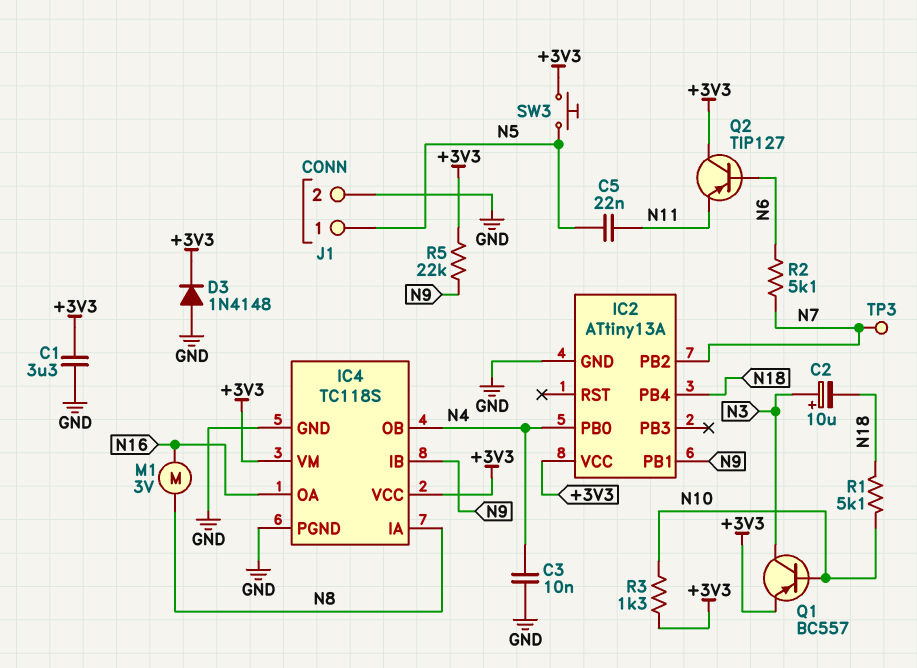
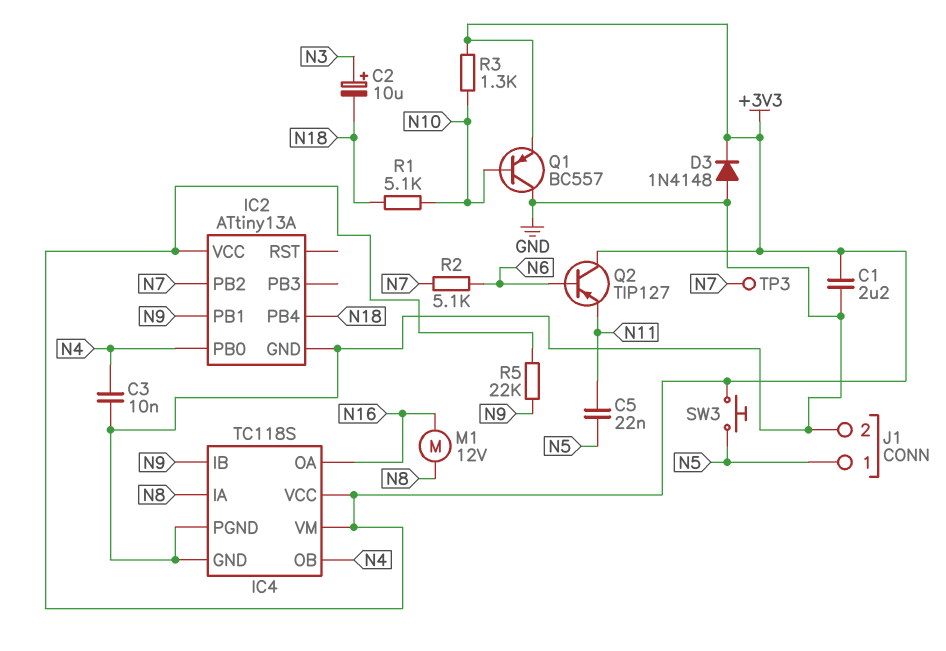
C1: 3.3uF (+3V3, GND) -> 2.2uF (+3V3, GND)
M1: motor 3V (N8, N16) -> motor 12V (N8, N16)
Q1: PNP BC557 (B N10, C N3, E +3V3) -> PNP BC557 (B N10, C GND, E +3V3)

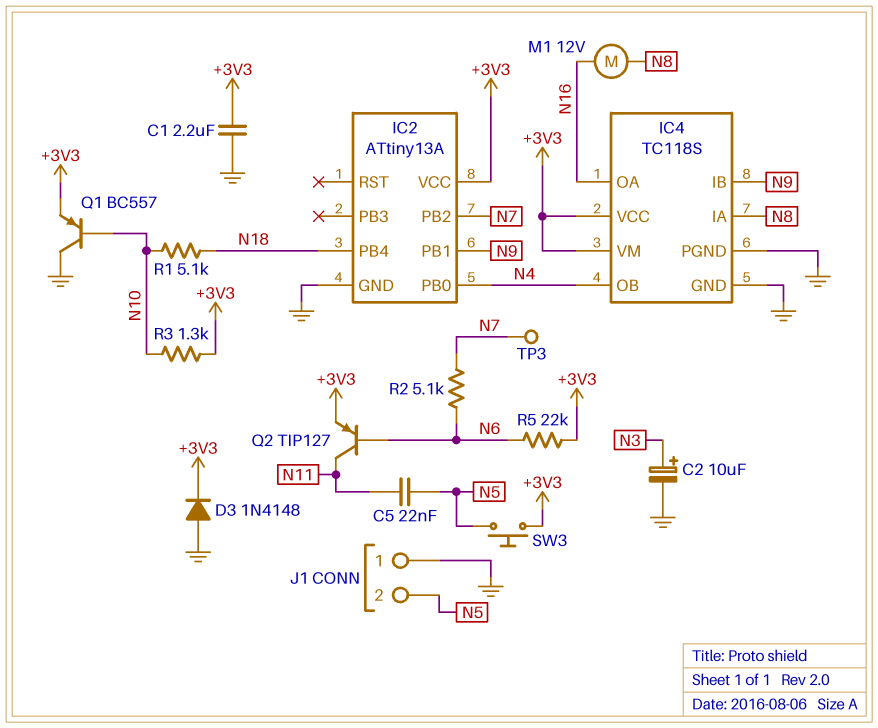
C2: 10uF (plus N3, minus N18) -> 10uF (plus N3, minus GND)
C3: 10nF (GND, N4) -> none
J1 pin 1: N5 -> GND
J1 pin 2: GND -> N5
Q2: PNP TIP127 (B N6, C +3V3, E N11) -> PNP TIP127 (B N6, C N11, E +3V3)
R5: 22k (+3V3, N9) -> 22k (+3V3, N6)

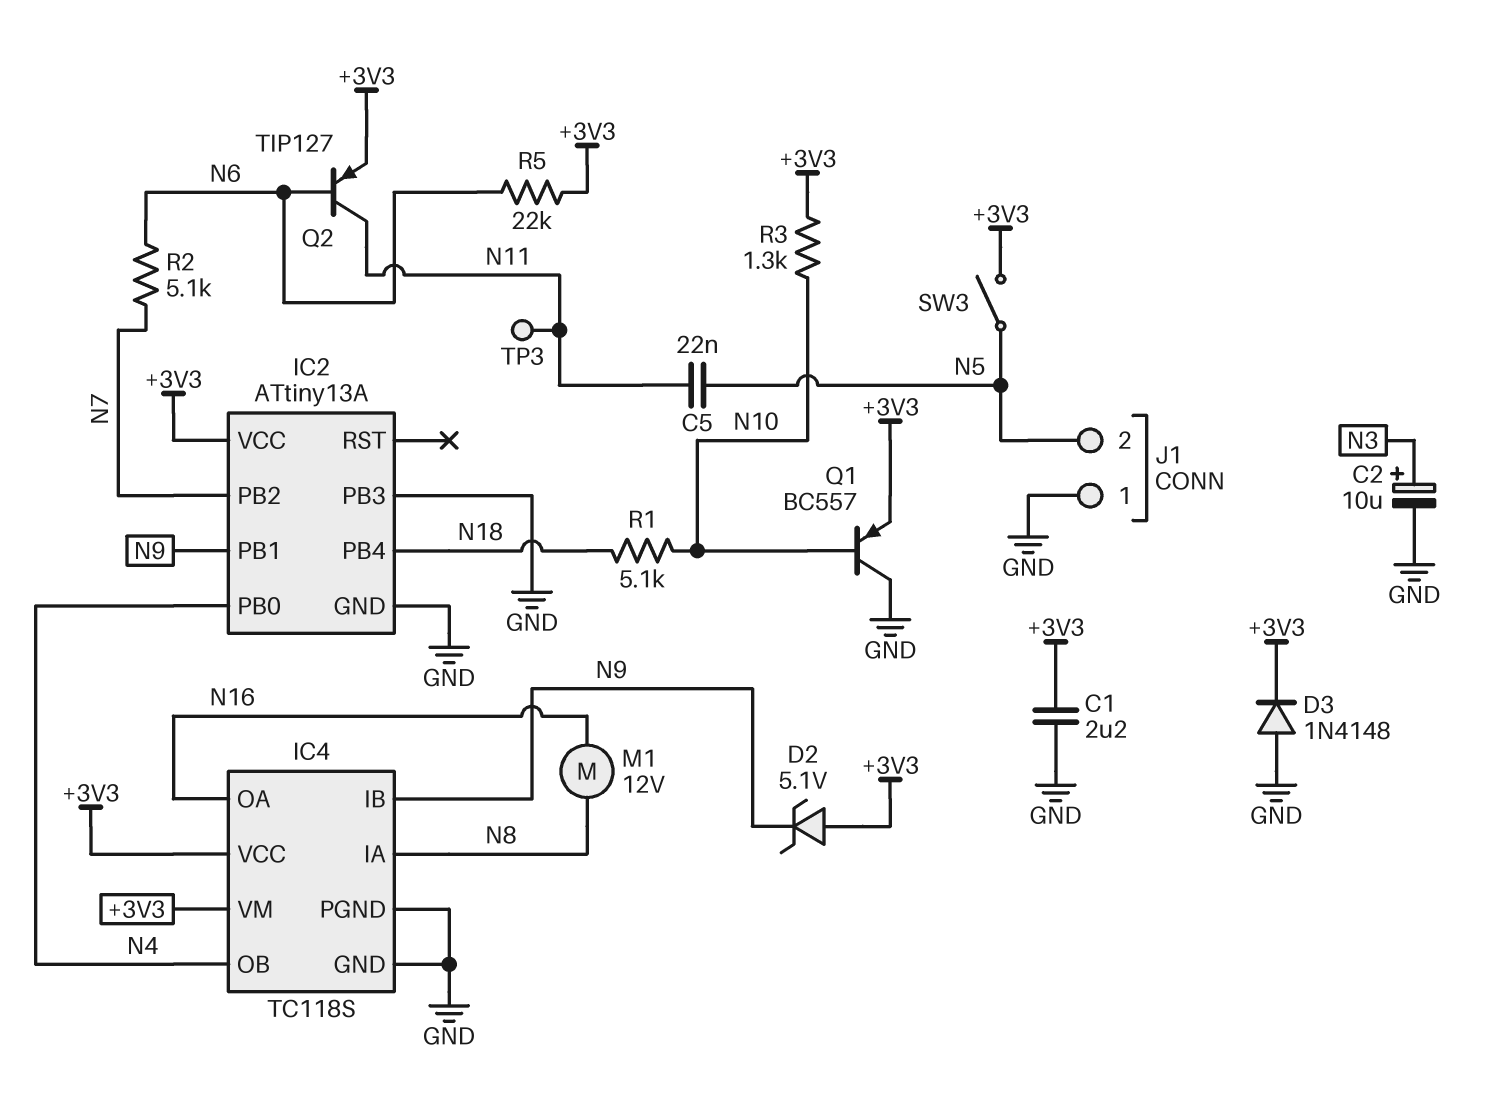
D2: none -> zener 5.1V (A +3V3, K N9)
IC2 pin PB3: none -> GND
SW3: button (+3V3, N5) -> switch (+3V3, N5)
TP3: test point (N7) -> test point (N11)

